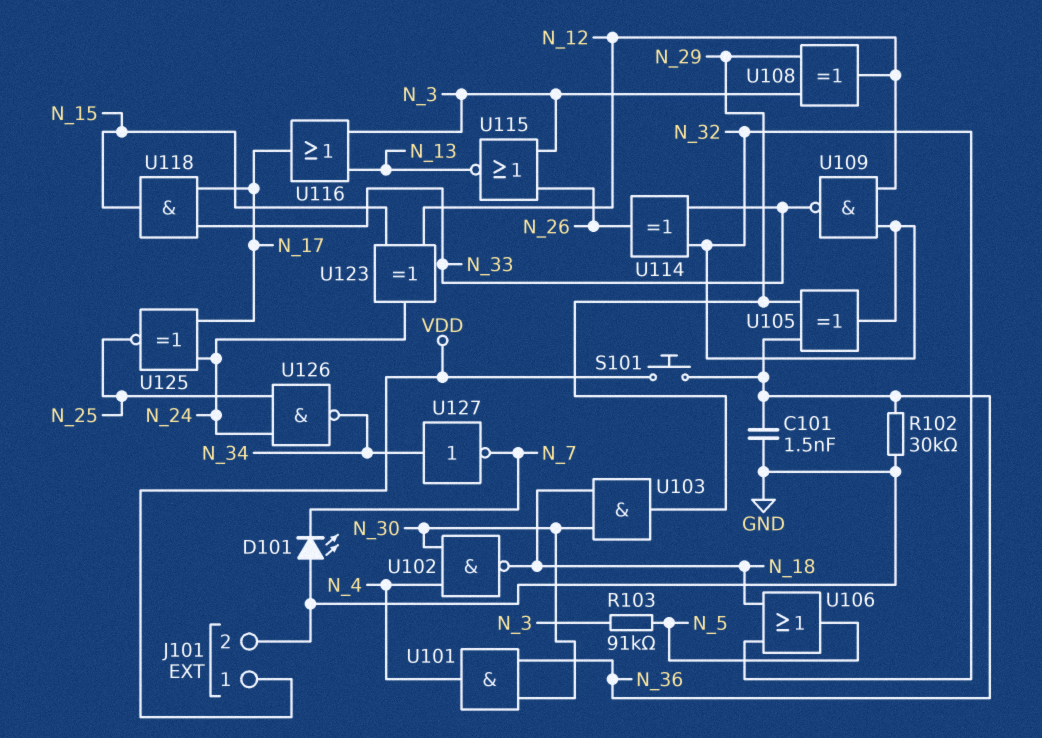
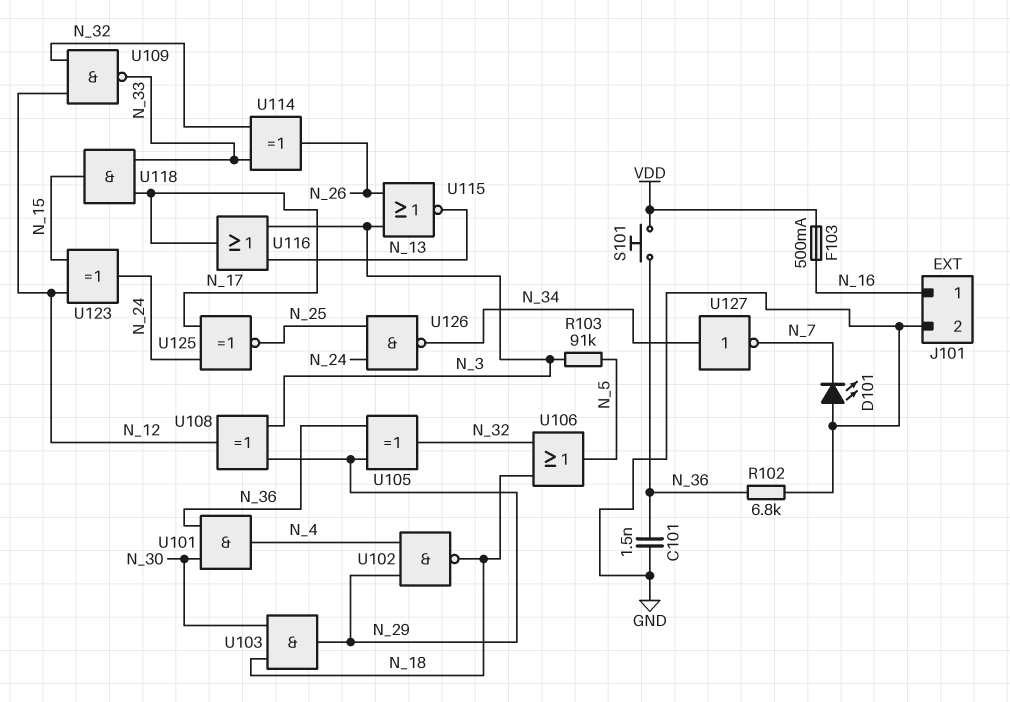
F103: none -> 500mA (N_16, VDD)
J101 pin 1: VDD -> N_16
R102: 30k (GND, N_36) -> 6.8k (GND, N_36)
U102: NAND (in N_4, in N_30, out N_18) -> NAND (in N_4, in N_29, out N_18)

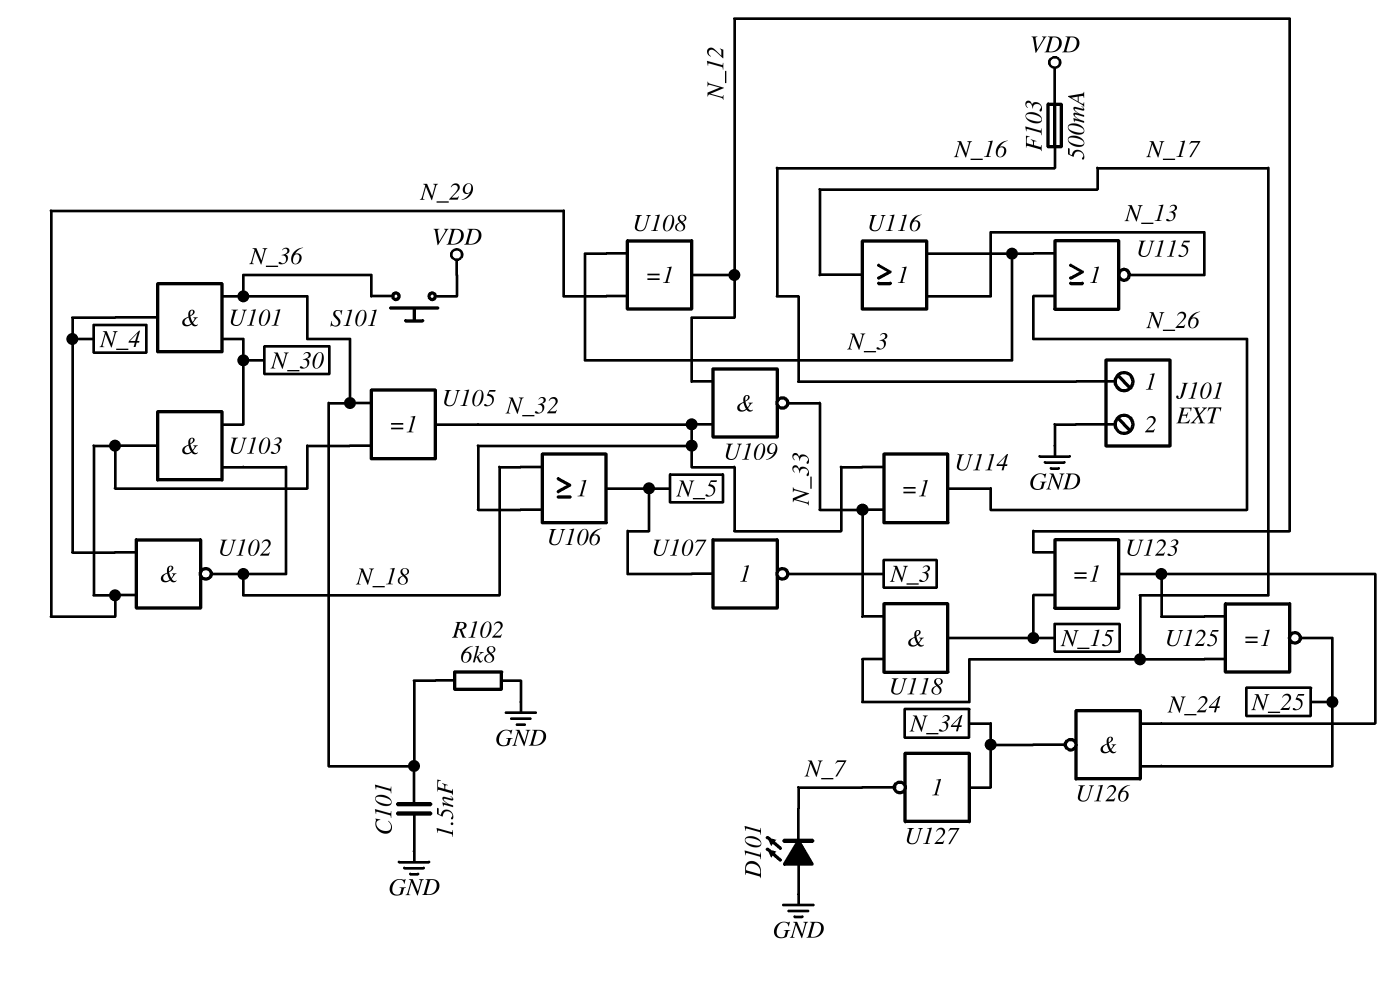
R103: 91k (N_3, N_5) -> none
U107: none -> NOT (in N_5, out N_3)

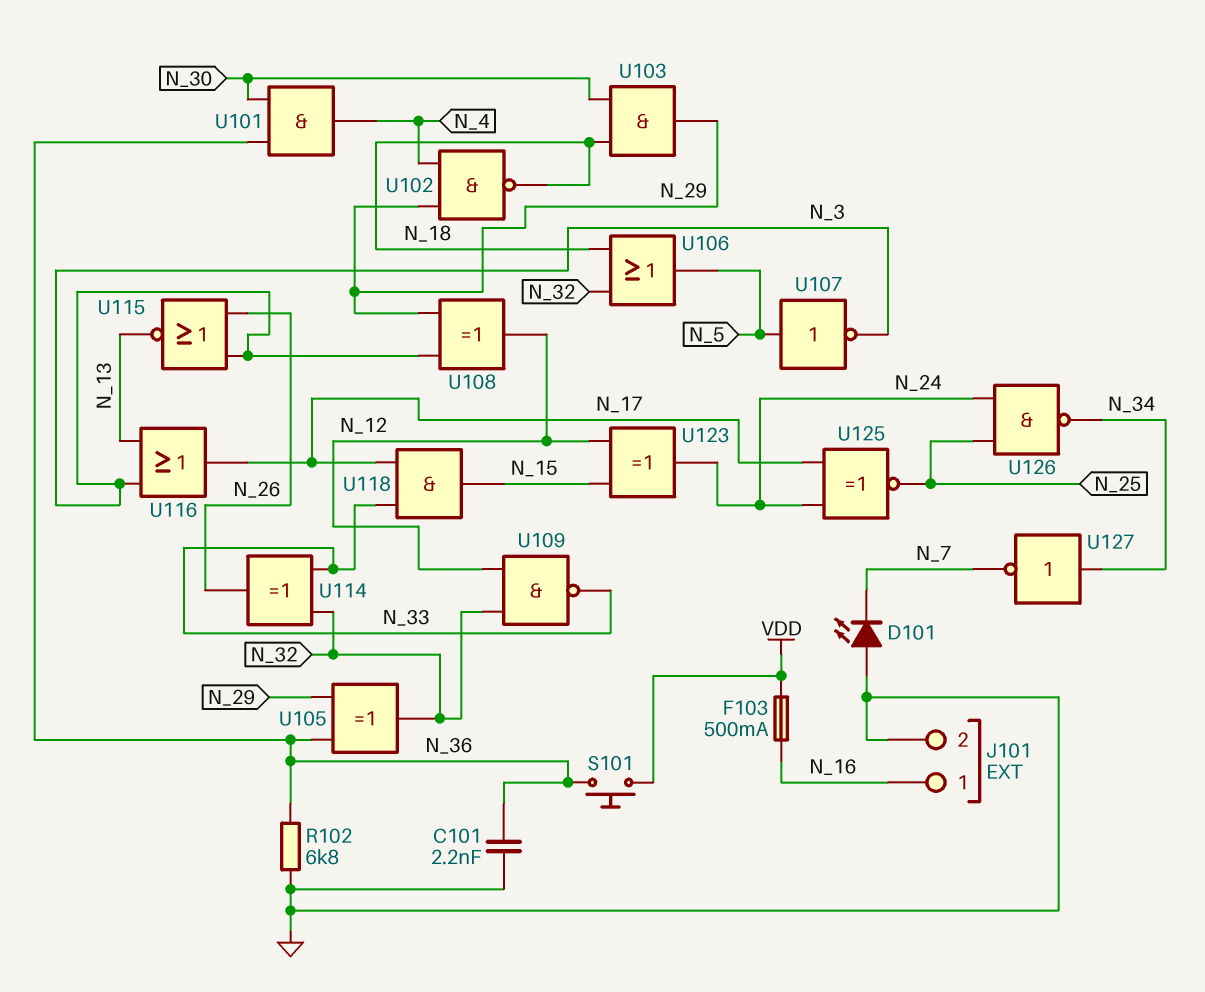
C101: 1.5nF (GND, N_36) -> 2.2nF (GND, N_36)

